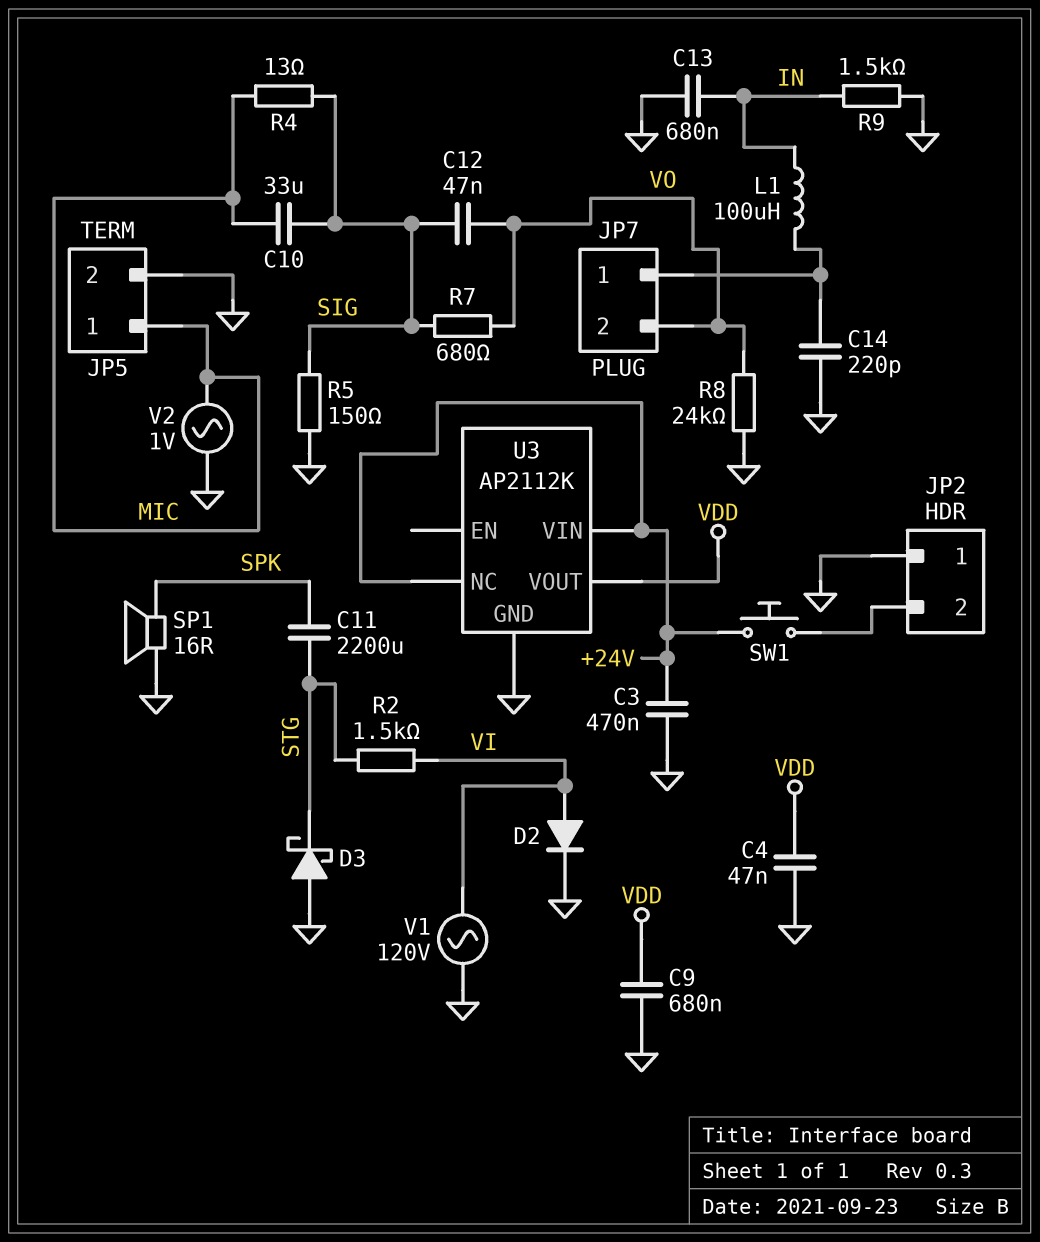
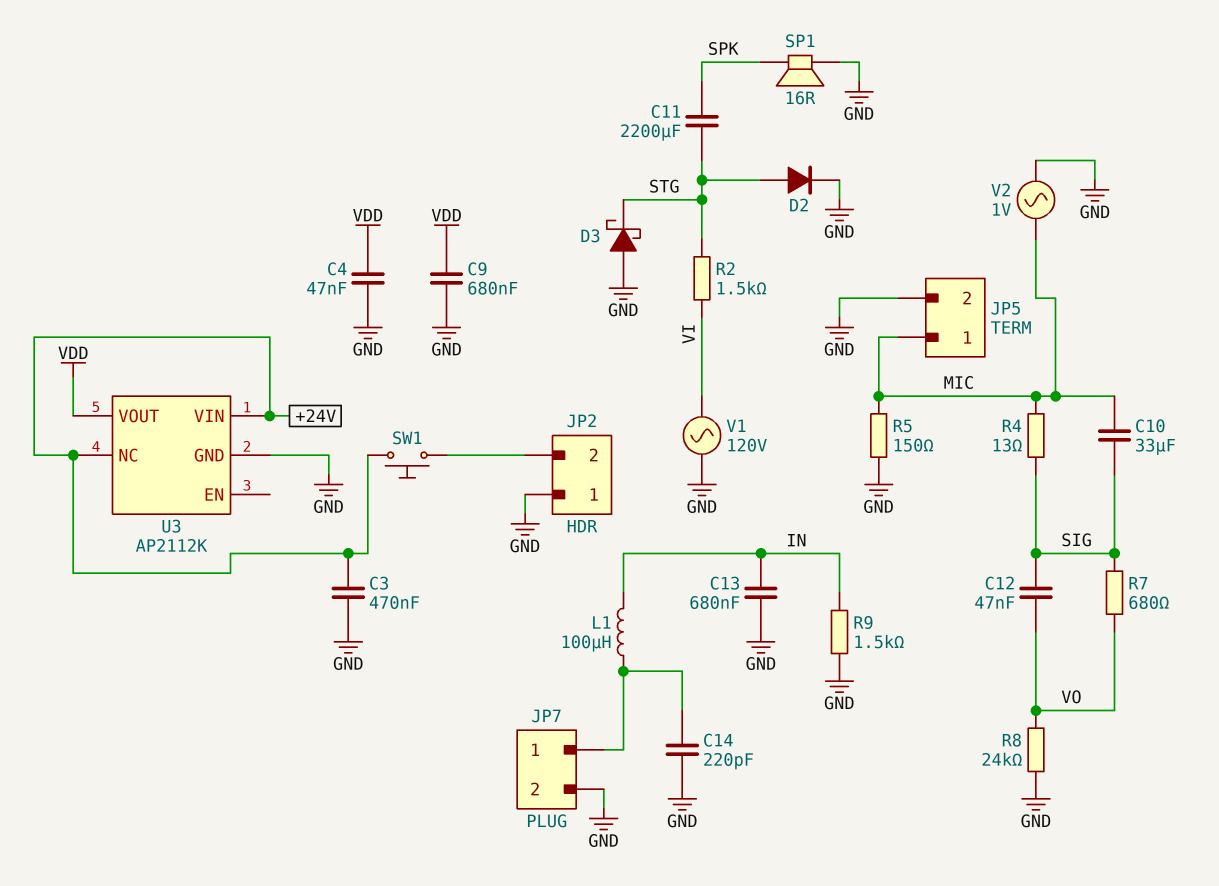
D2: diode (A VI, K GND) -> diode (A STG, K GND)
JP7 pin 2: VO -> GND
R5: 150 (GND, SIG) -> 150 (GND, MIC)

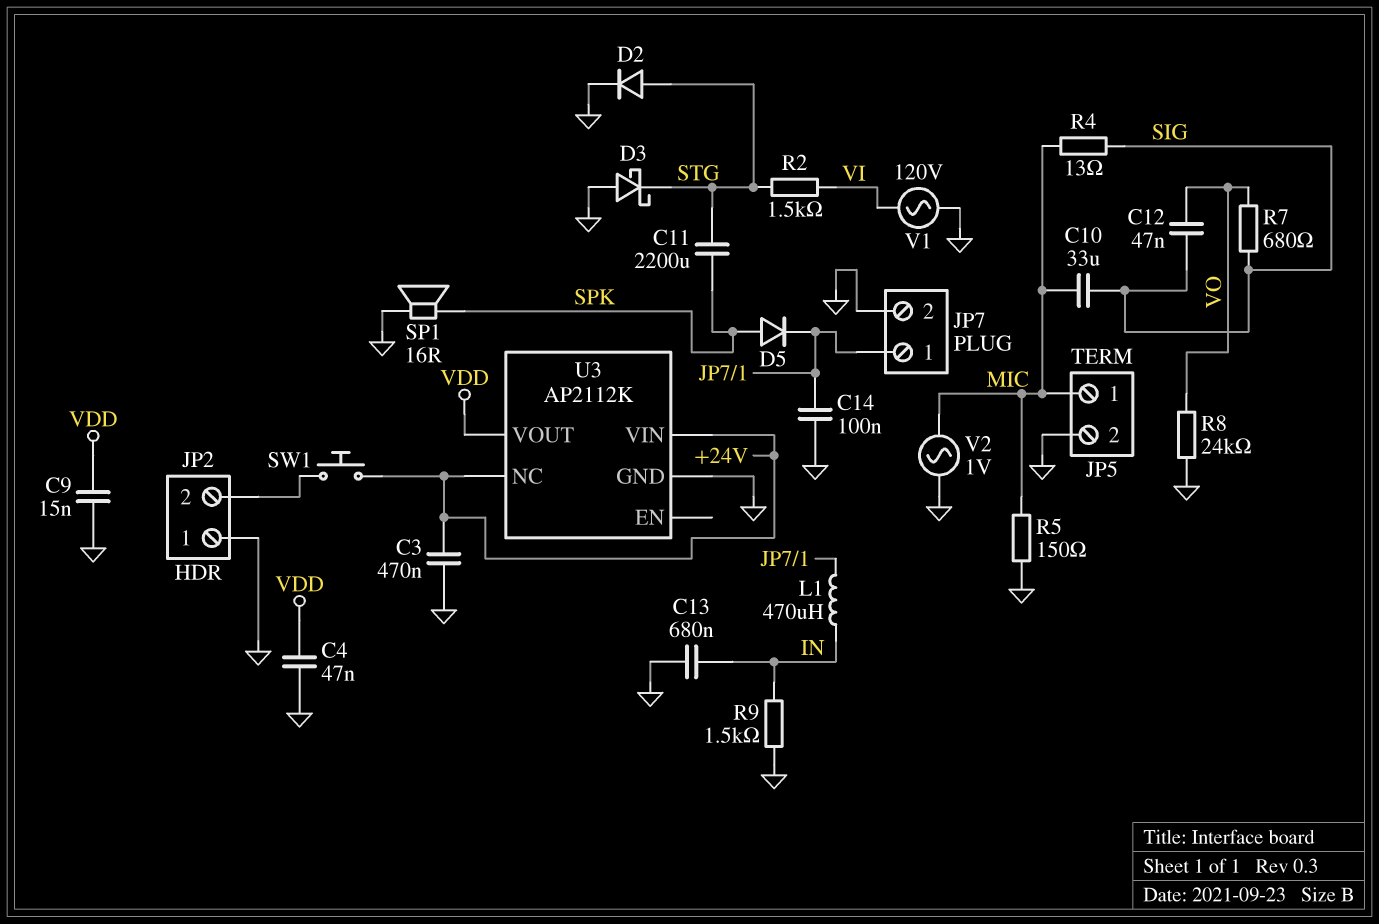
C9: 680nF (GND, VDD) -> 15nF (GND, VDD)
C14: 220pF (GND, JP7/1) -> 100nF (GND, JP7/1)
D5: none -> diode (A SPK, K JP7/1)
L1: 100uH (IN, JP7/1) -> 470uH (IN, JP7/1)

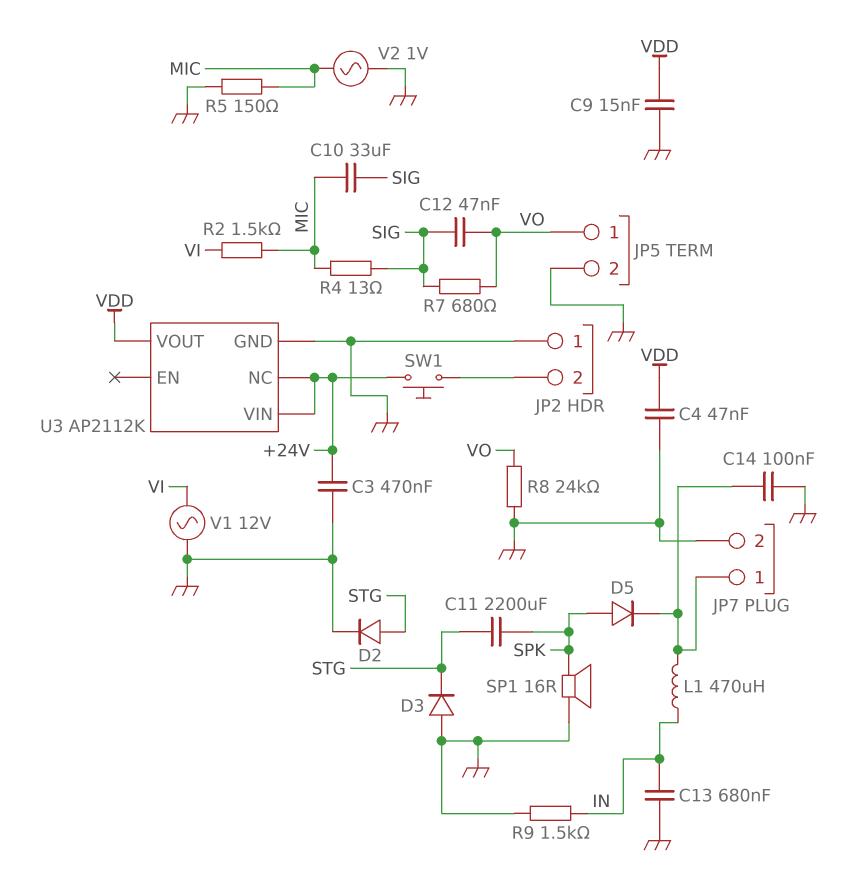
D3: schottky (A GND, K STG) -> diode (A GND, K STG)
JP5 pin 1: MIC -> VO
R2: 1.5k (STG, VI) -> 1.5k (MIC, VI)
V1: AC 120V (GND, VI) -> AC 12V (GND, VI)

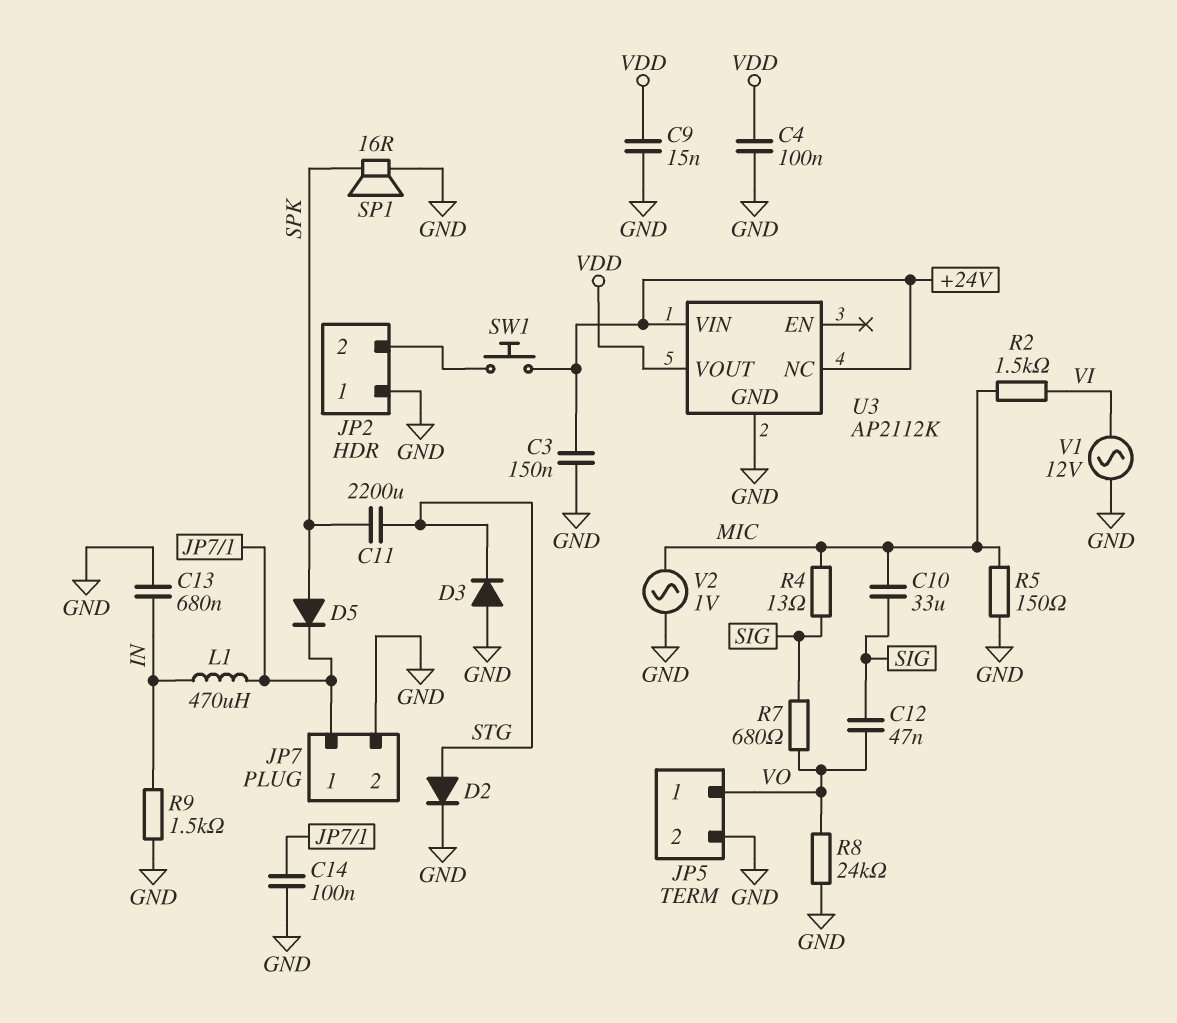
C3: 470nF (+24V, GND) -> 150nF (+24V, GND)
C4: 47nF (GND, VDD) -> 100nF (GND, VDD)

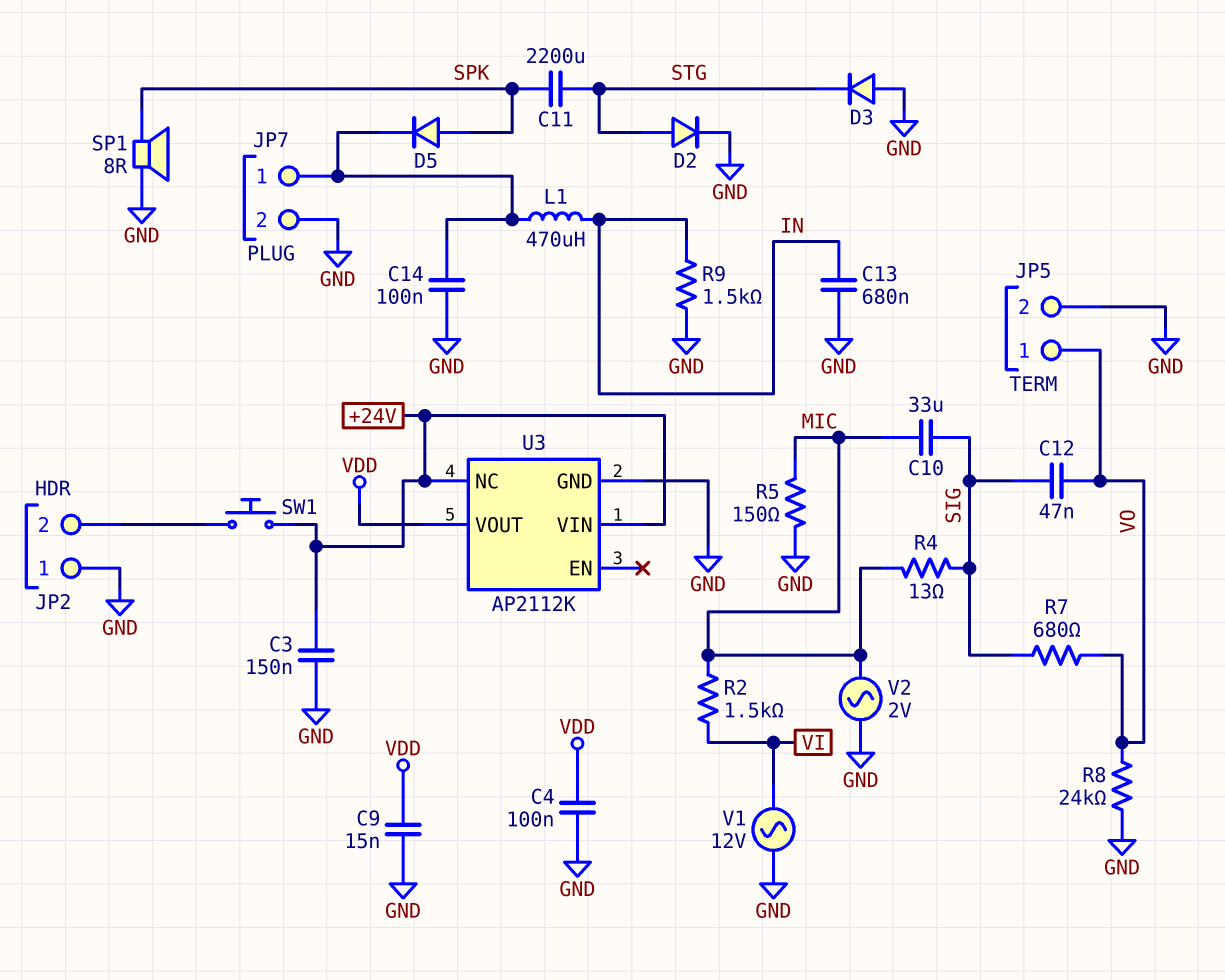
SP1: speaker 16R (GND, SPK) -> speaker 8R (GND, SPK)
V2: AC 1V (GND, MIC) -> AC 2V (GND, MIC)

